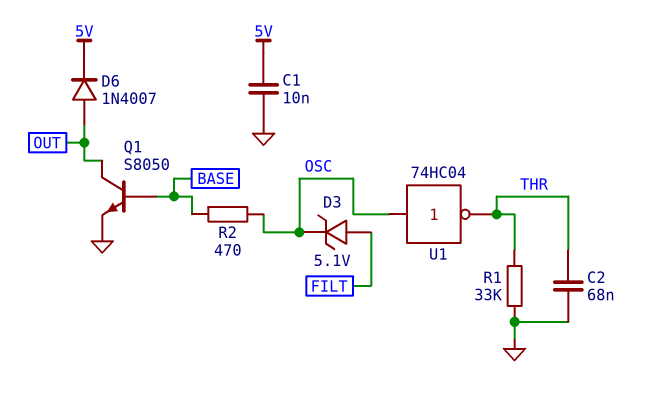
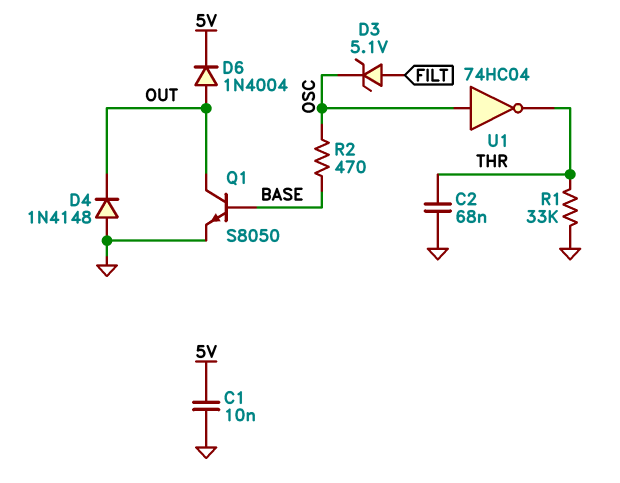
D4: none -> diode 1N4148 (A GND, K OUT)
D6: diode 1N4007 (A OUT, K 5V) -> diode 1N4004 (A OUT, K 5V)

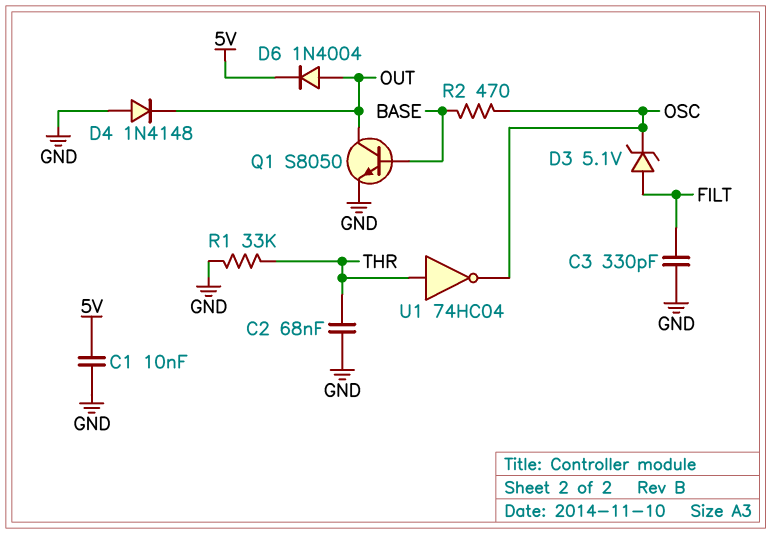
C3: none -> 330pF (FILT, GND)
U1: NOT 74HC04 (in OSC, out THR) -> NOT 74HC04 (in THR, out OSC)

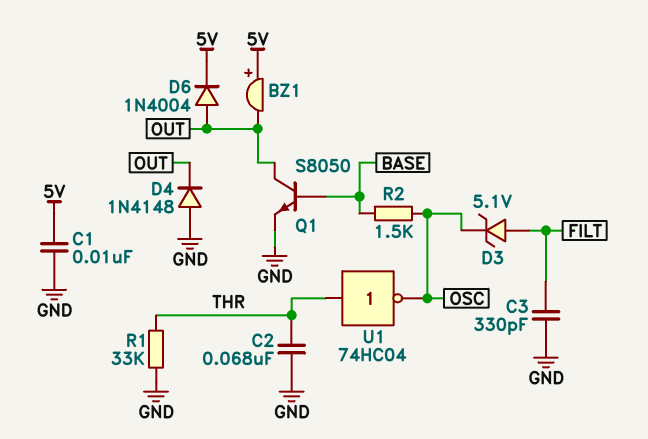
BZ1: none -> buzzer (plus 5V, minus OUT)
R2: 470 (BASE, OSC) -> 1.5k (BASE, OSC)

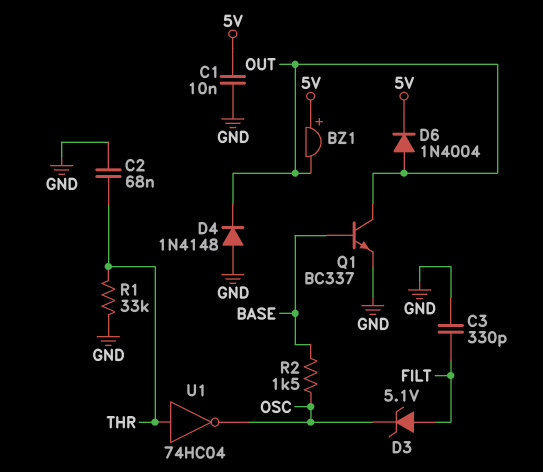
Q1: NPN S8050 (B BASE, C OUT, E GND) -> NPN BC337 (B BASE, C OUT, E GND)

